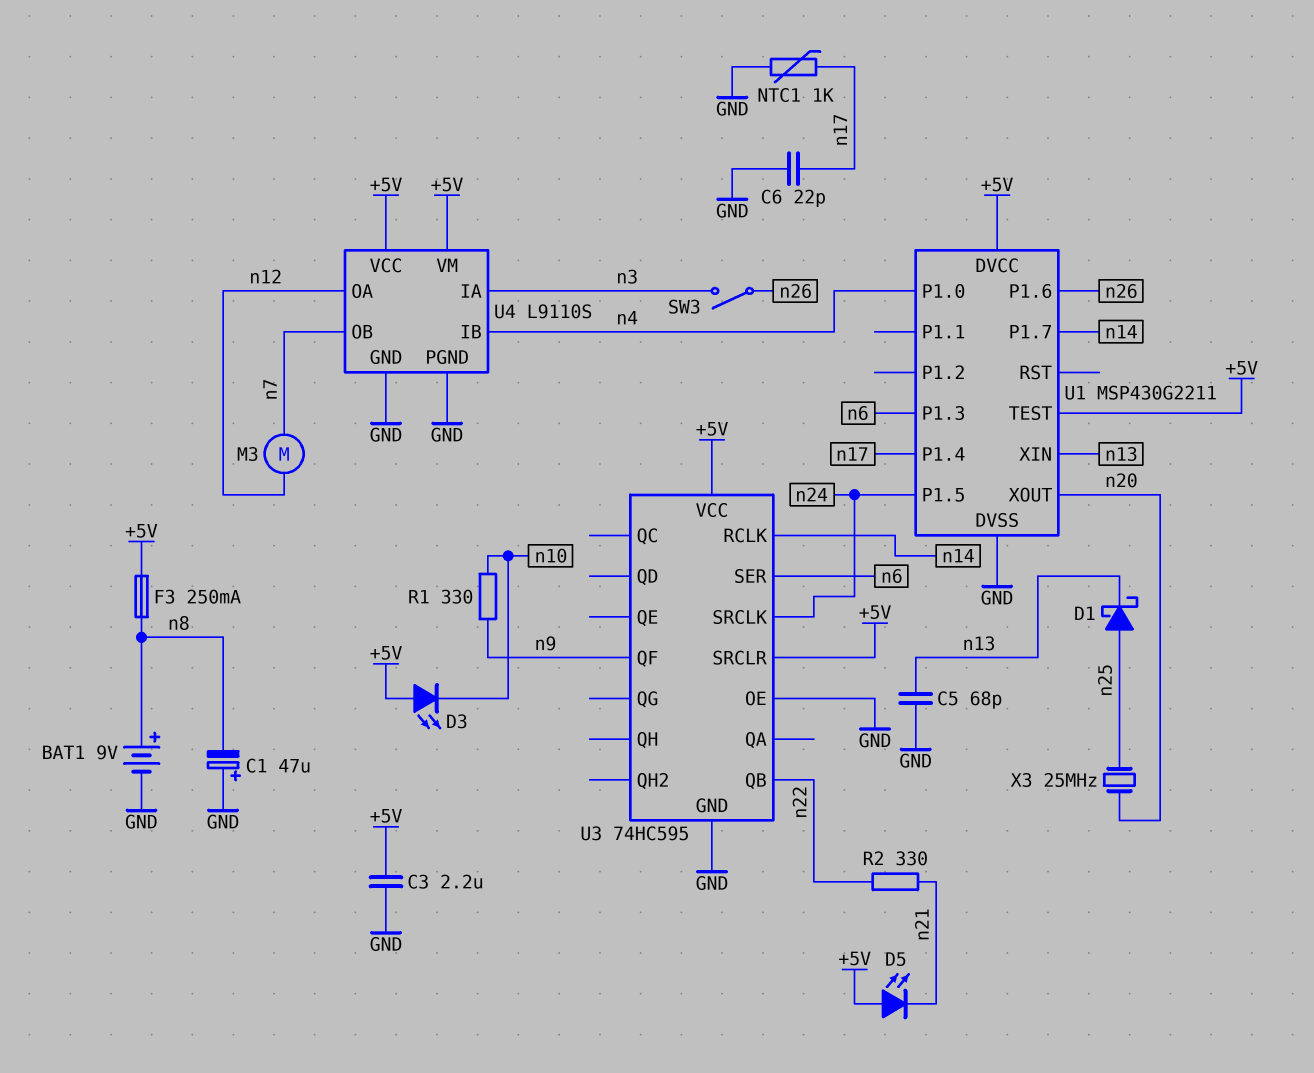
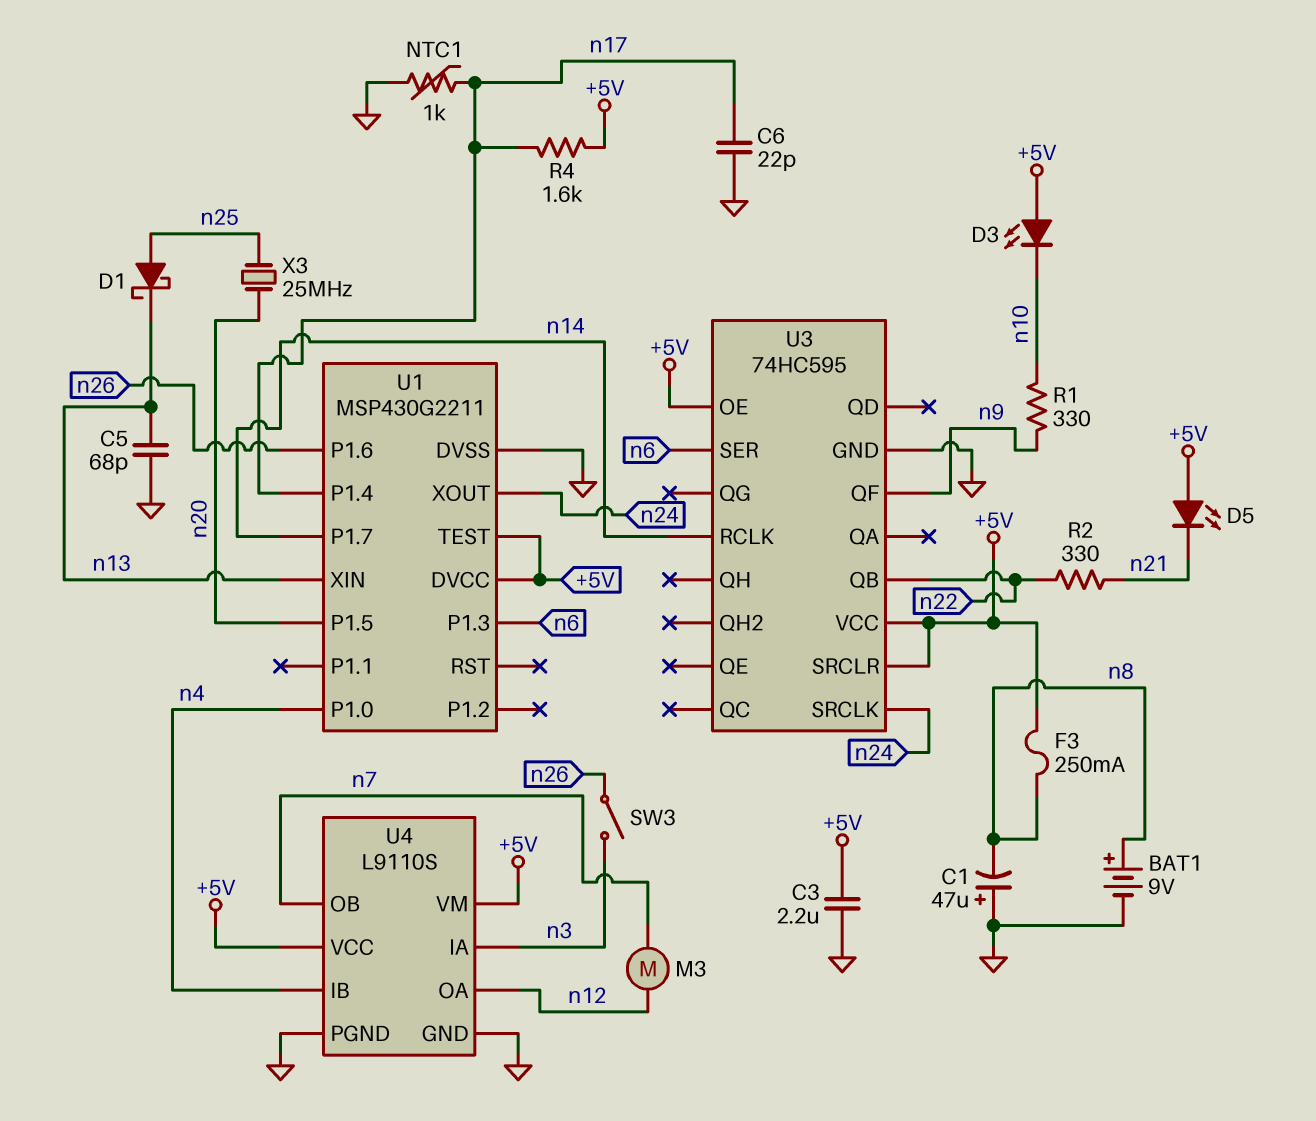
R4: none -> 1.6k (+5V, n17)
U1 pin P1.5: n24 -> n20
U1 pin XOUT: n20 -> n24
U3 pin OE: GND -> +5V

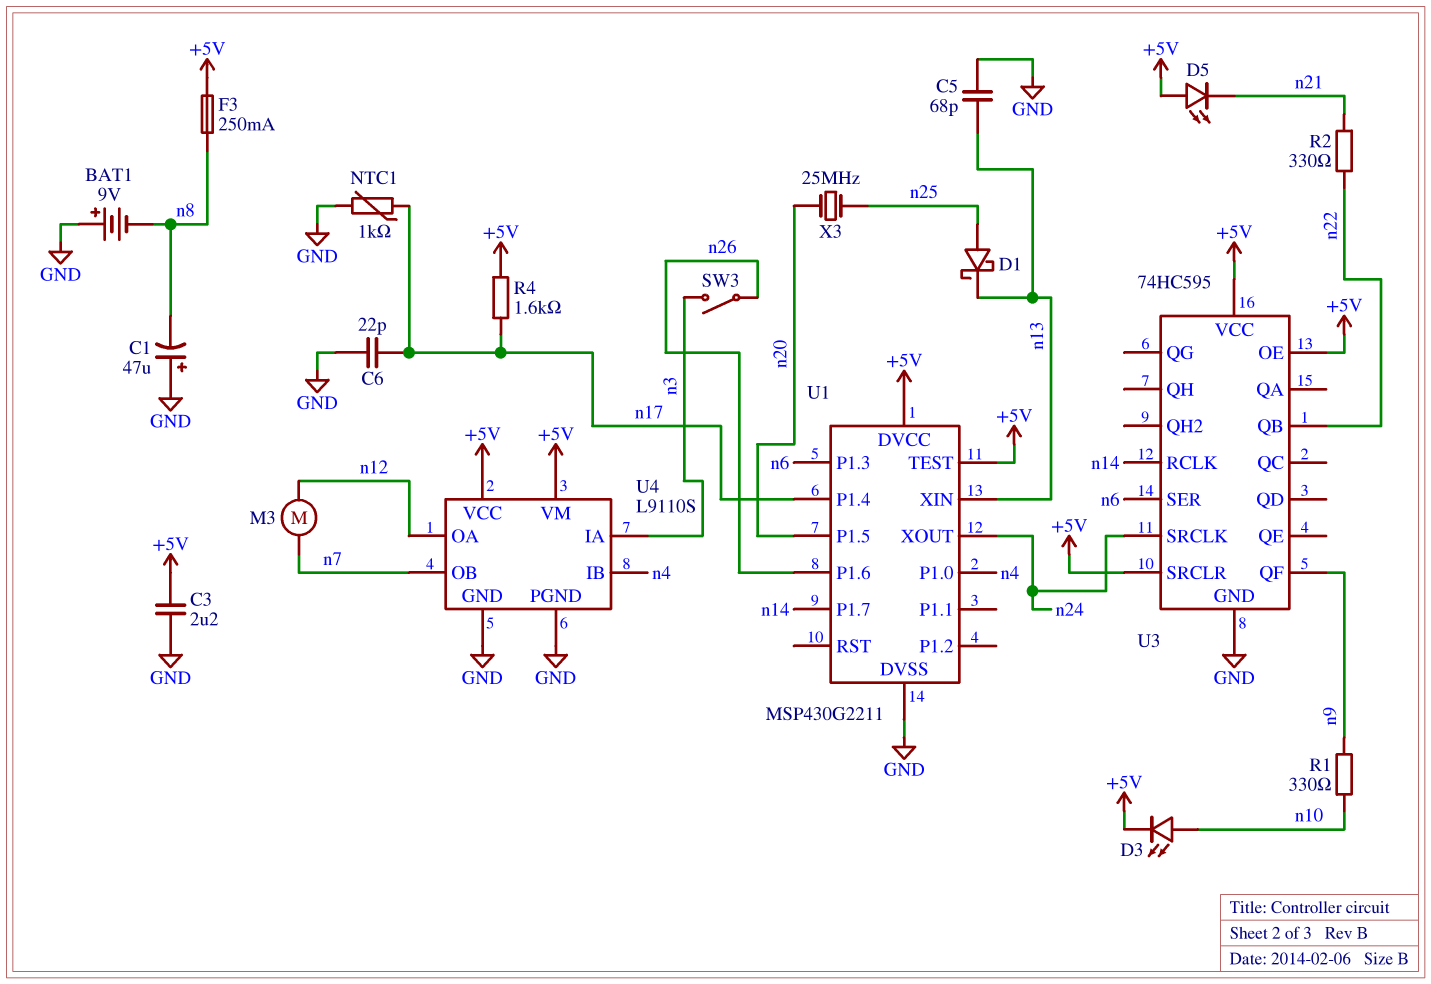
BAT1: 9V (plus n8, minus GND) -> 9V (plus GND, minus n8)
D3: LED (A +5V, K n10) -> LED (A n10, K +5V)

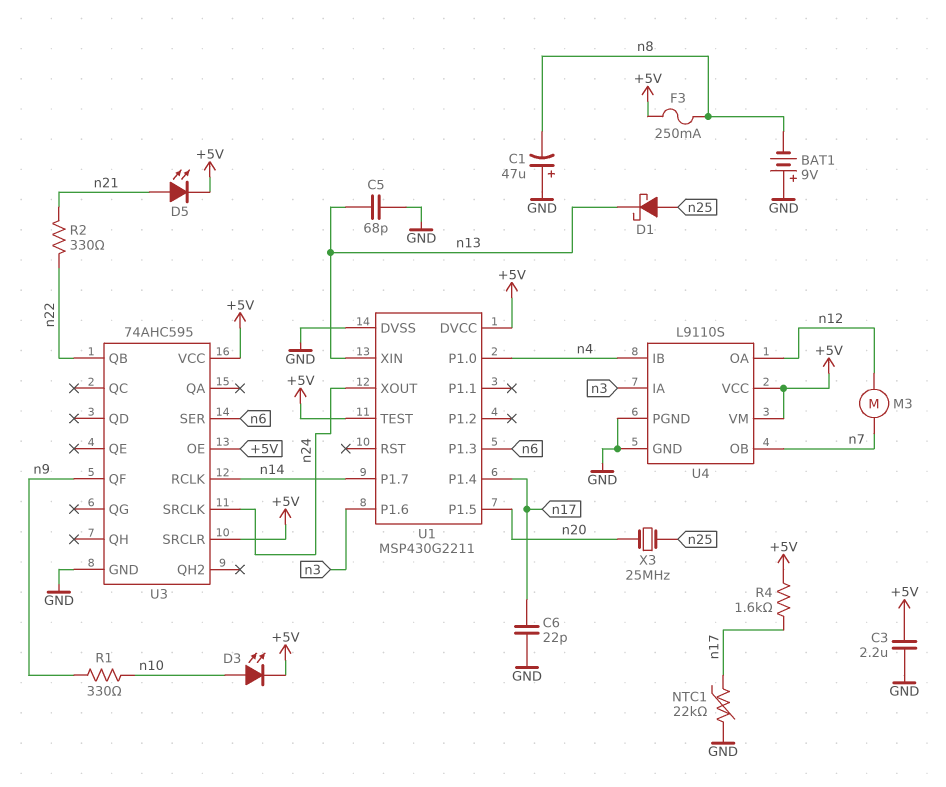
D5: LED (A +5V, K n21) -> LED (A n21, K +5V)
NTC1: 1k (GND, n17) -> 22k (GND, n17)
SW3: switch (n3, n26) -> none
U1 pin P1.6: n26 -> n3
U3: 74HC595 -> 74AHC595

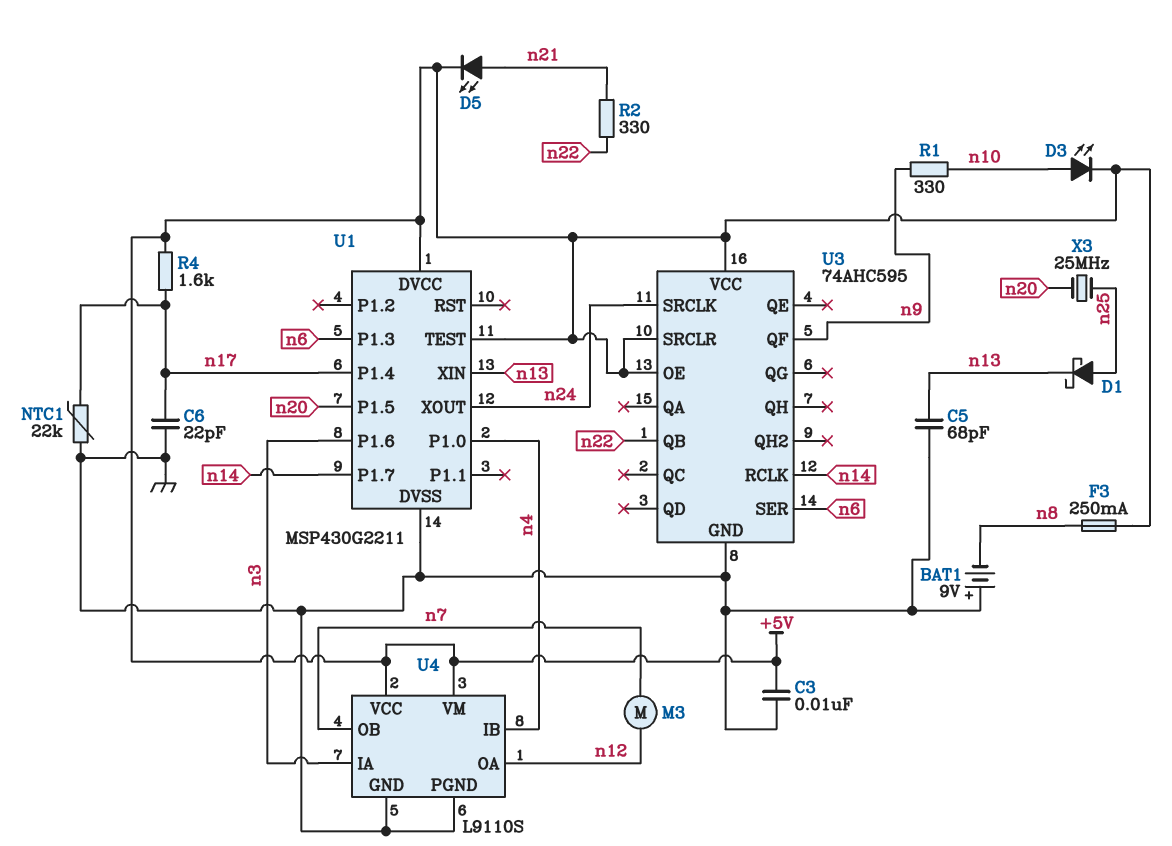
C1: 47uF (plus GND, minus n8) -> none
C3: 2.2uF (+5V, GND) -> 10nF (+5V, GND)

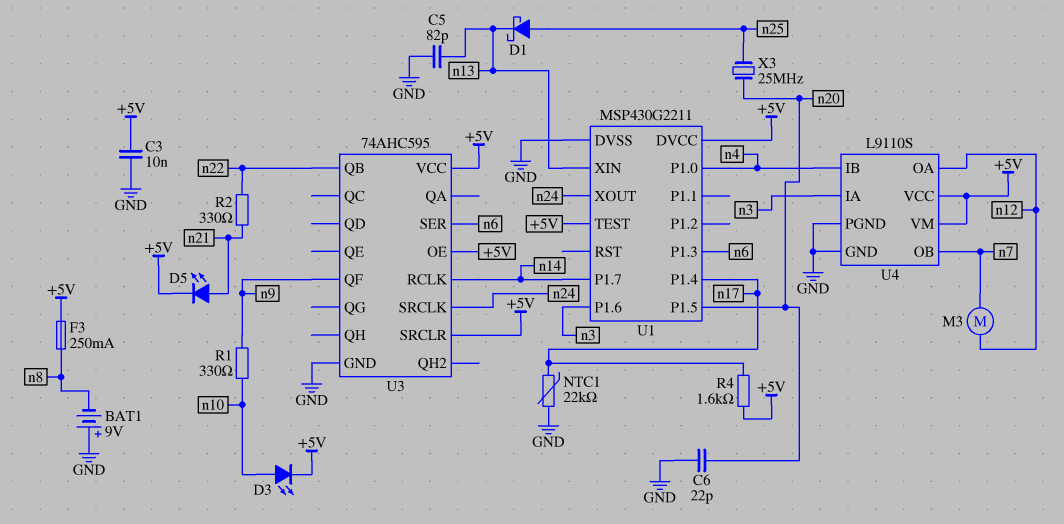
C5: 68pF (GND, n13) -> 82pF (GND, n13)
C6: 22pF (GND, n17) -> 22pF (GND, n20)

